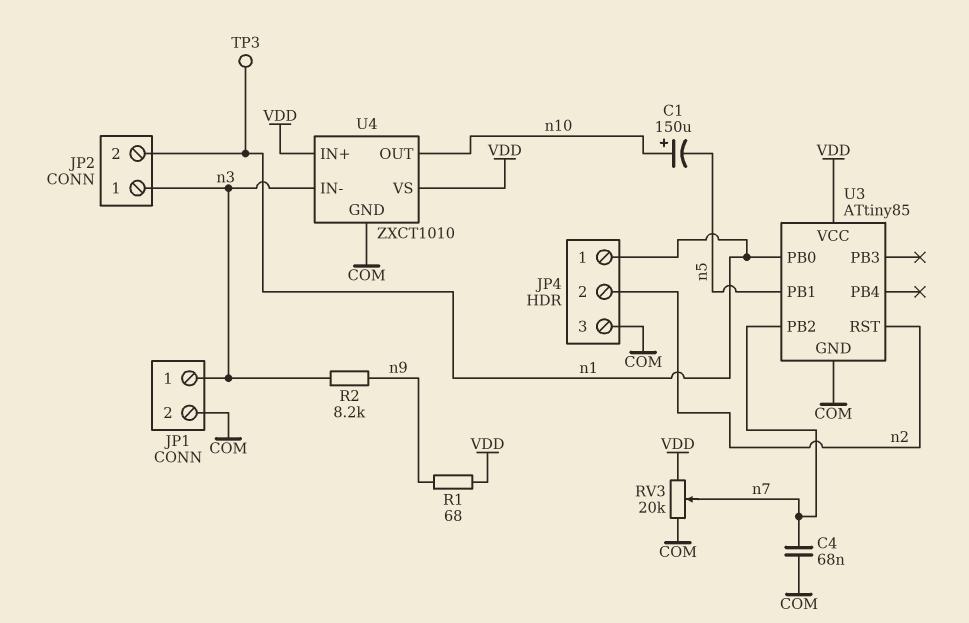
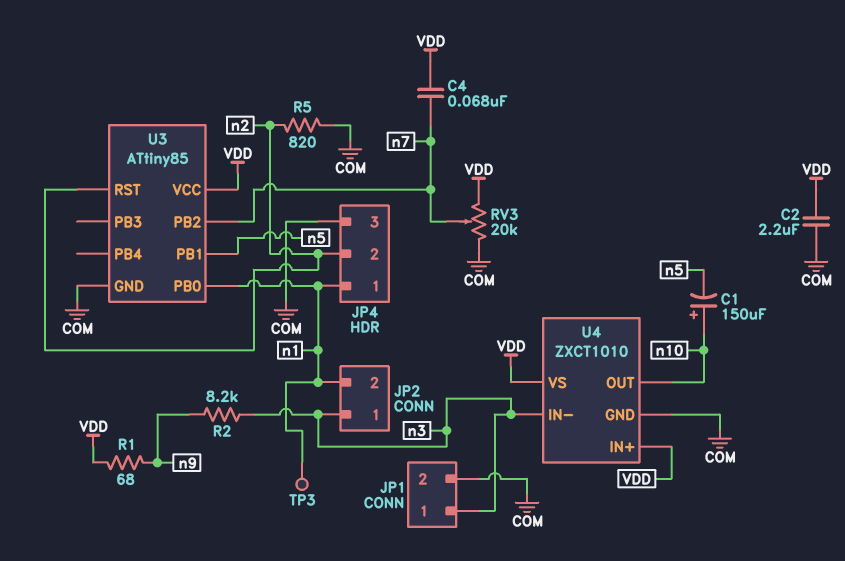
C2: none -> 2.2uF (COM, VDD)
C4: 68nF (COM, n7) -> 68nF (VDD, n7)
R5: none -> 820 (COM, n2)

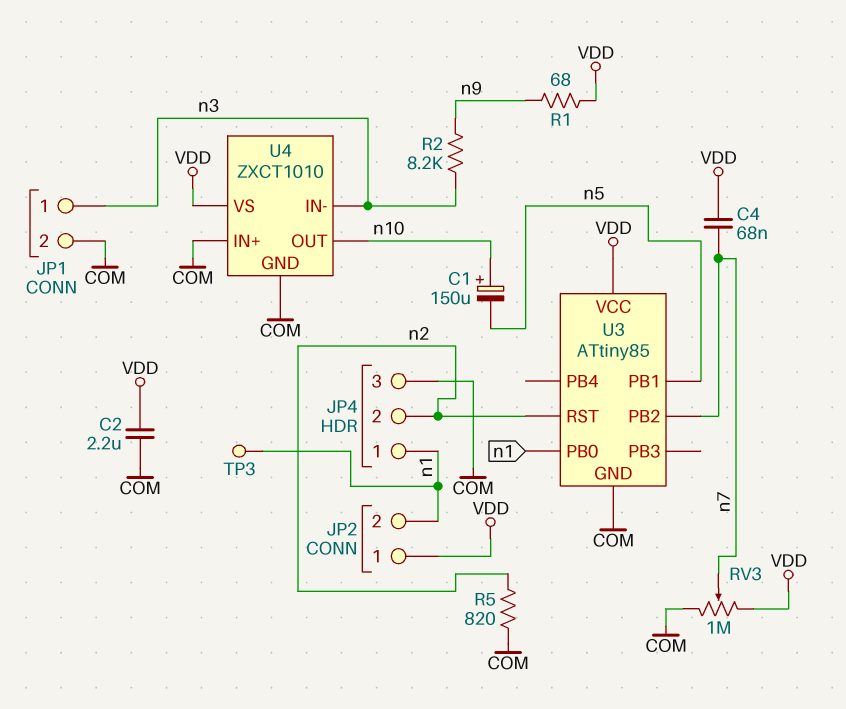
JP2 pin 1: n3 -> VDD
RV3: 20k (COM, VDD, wiper n7) -> 1M (COM, VDD, wiper n7)
U4 pin IN+: VDD -> COM

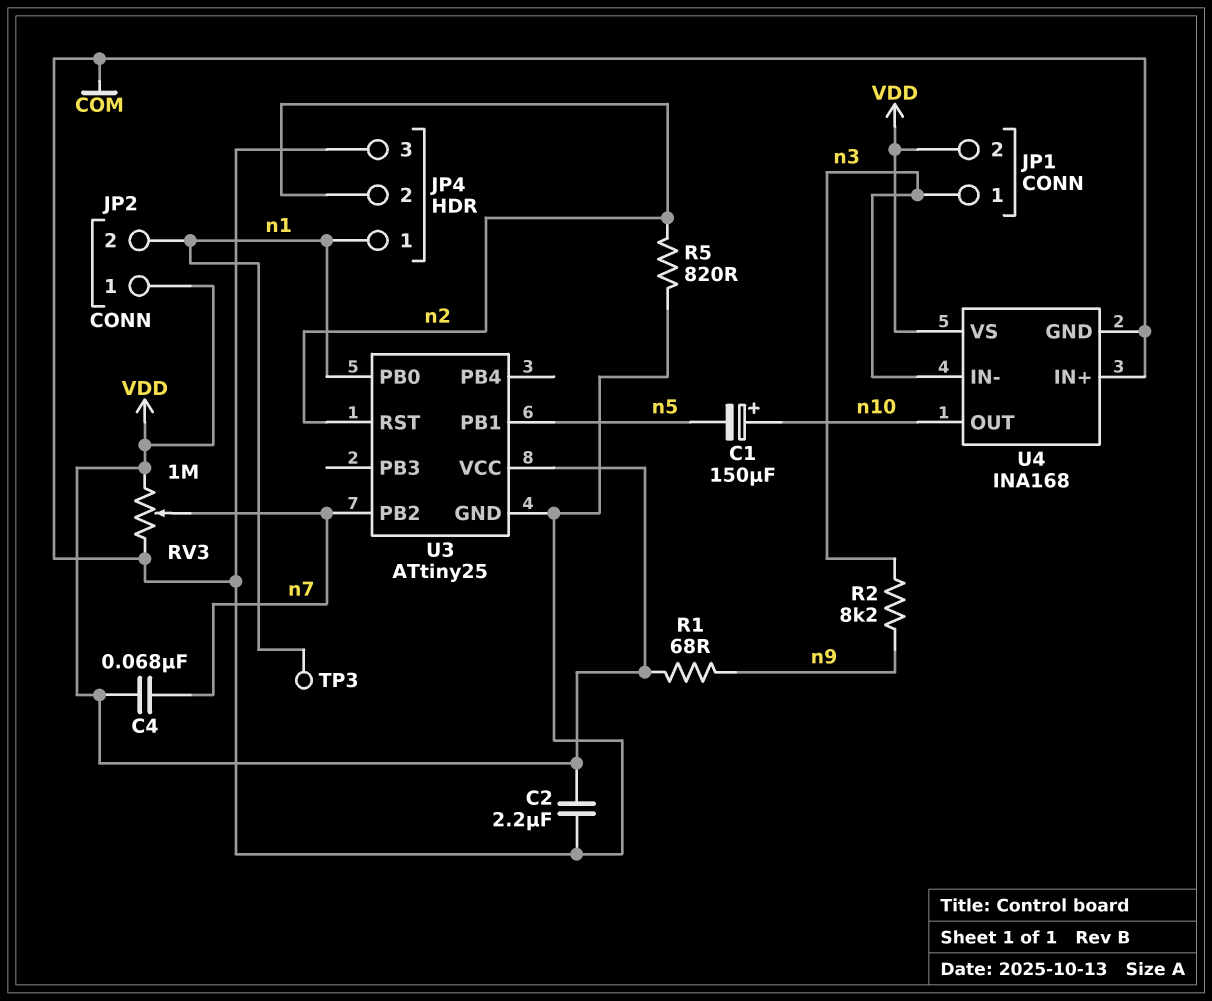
JP1 pin 2: COM -> VDD
U3: ATtiny85 -> ATtiny25
U4: ZXCT1010 -> INA168

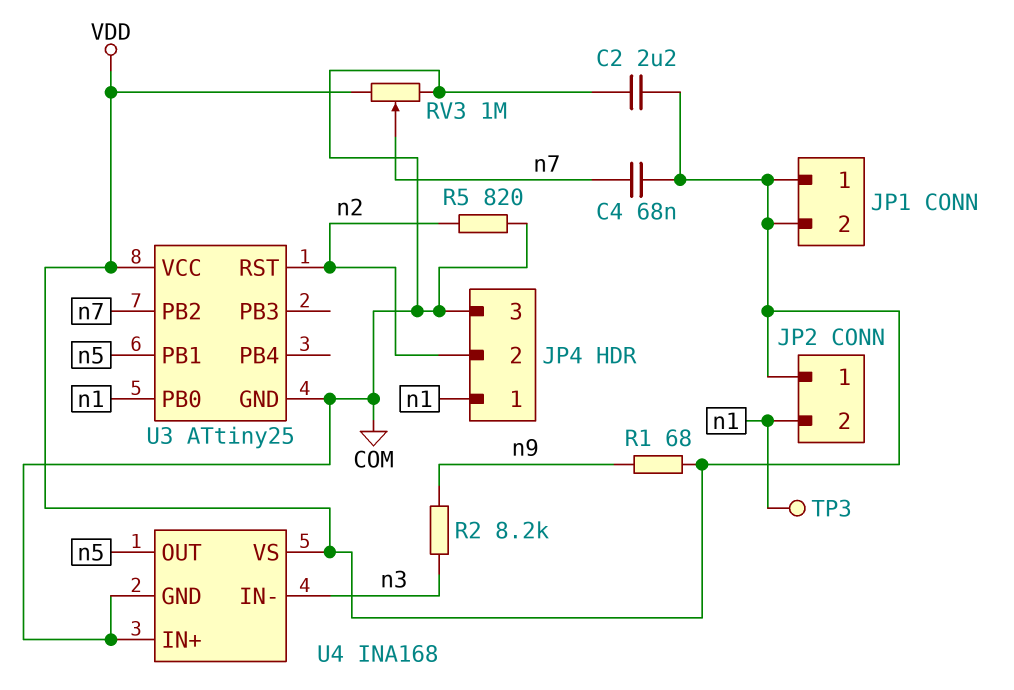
C1: 150uF (plus n10, minus n5) -> none
JP1 pin 1: n3 -> VDD
U4 pin OUT: n10 -> n5

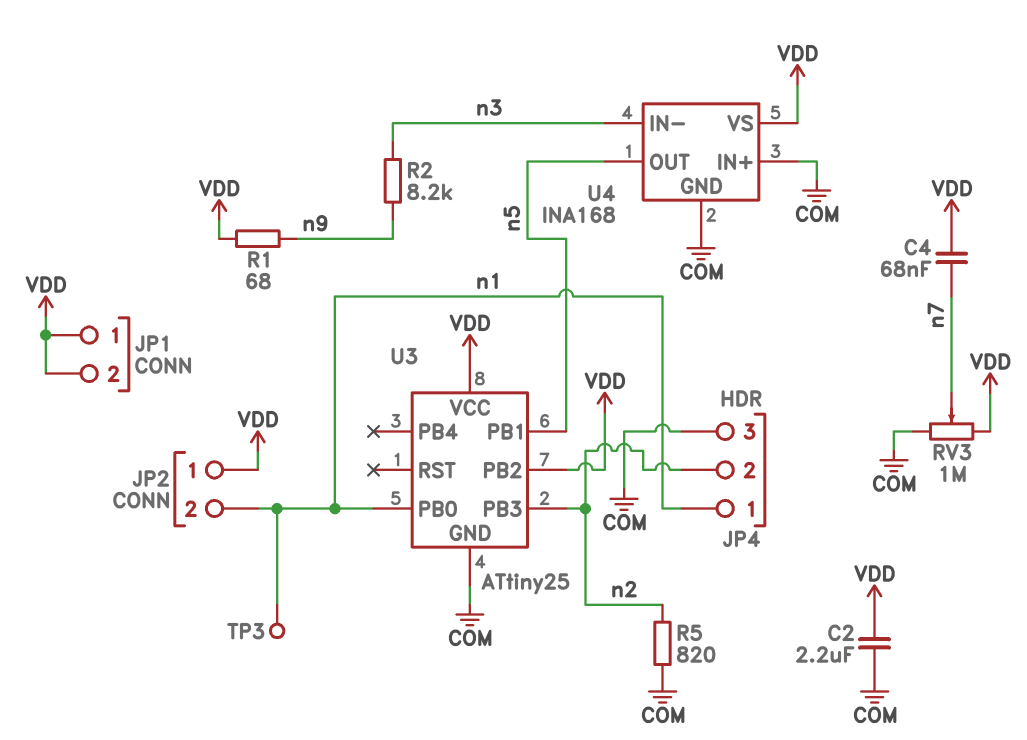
U3 pin PB2: n7 -> VDD
U3 pin PB3: none -> n2
U3 pin RST: n2 -> none

